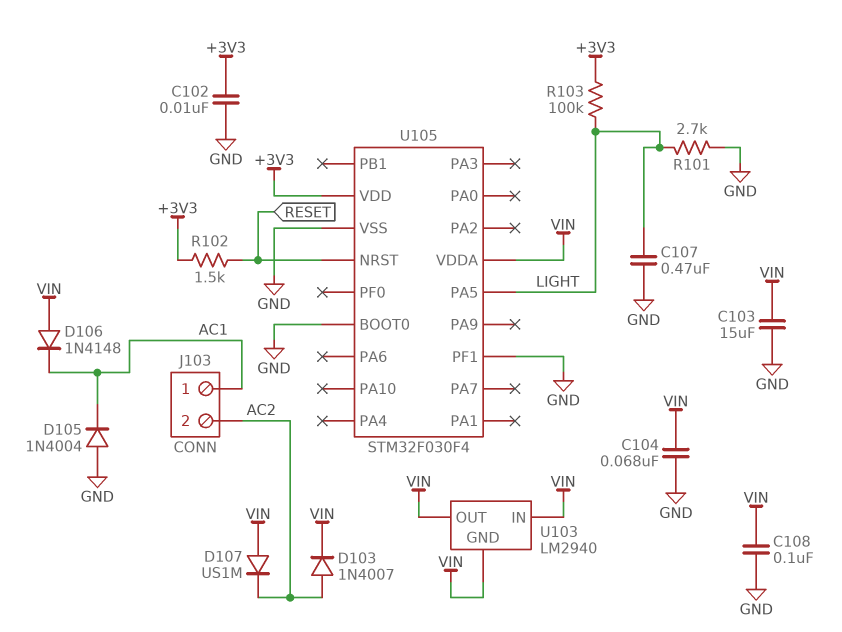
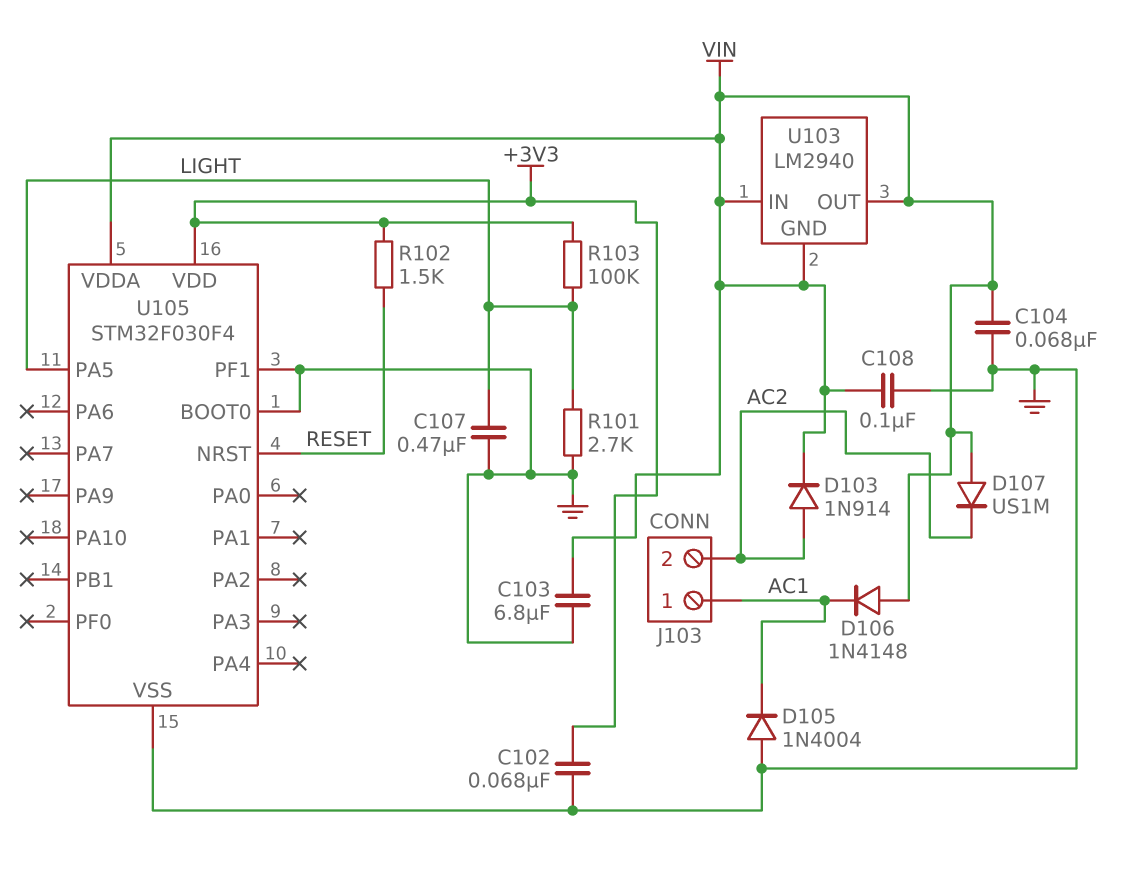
C102: 10nF (+3V3, GND) -> 68nF (+3V3, GND)
C103: 15uF (GND, VIN) -> 6.8uF (GND, VIN)
D103: diode 1N4007 (A AC2, K VIN) -> diode 1N914 (A AC2, K VIN)

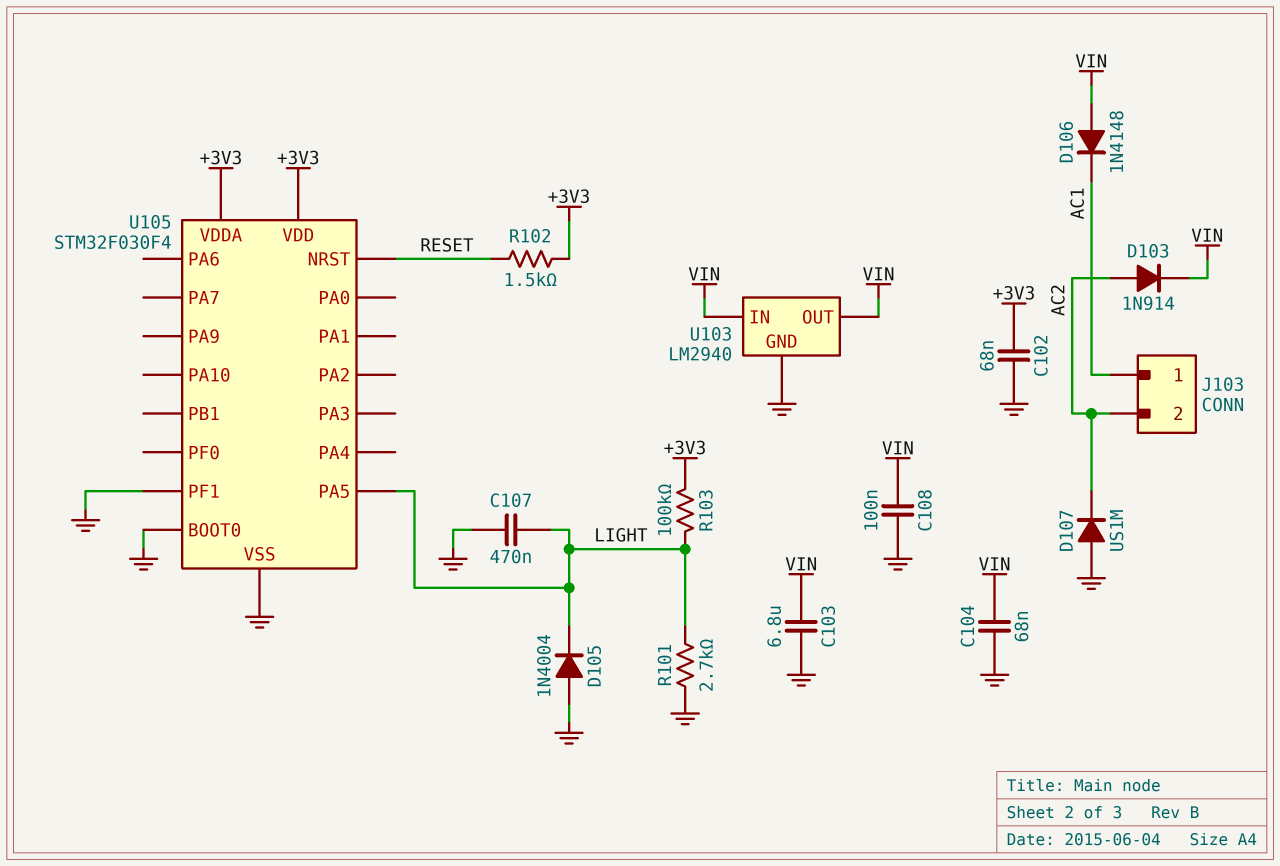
D105: diode 1N4004 (A GND, K AC1) -> diode 1N4004 (A GND, K LIGHT)
D107: diode US1M (A VIN, K AC2) -> diode US1M (A GND, K AC2)
U103 pin GND: VIN -> GND
U105 pin VDDA: VIN -> +3V3

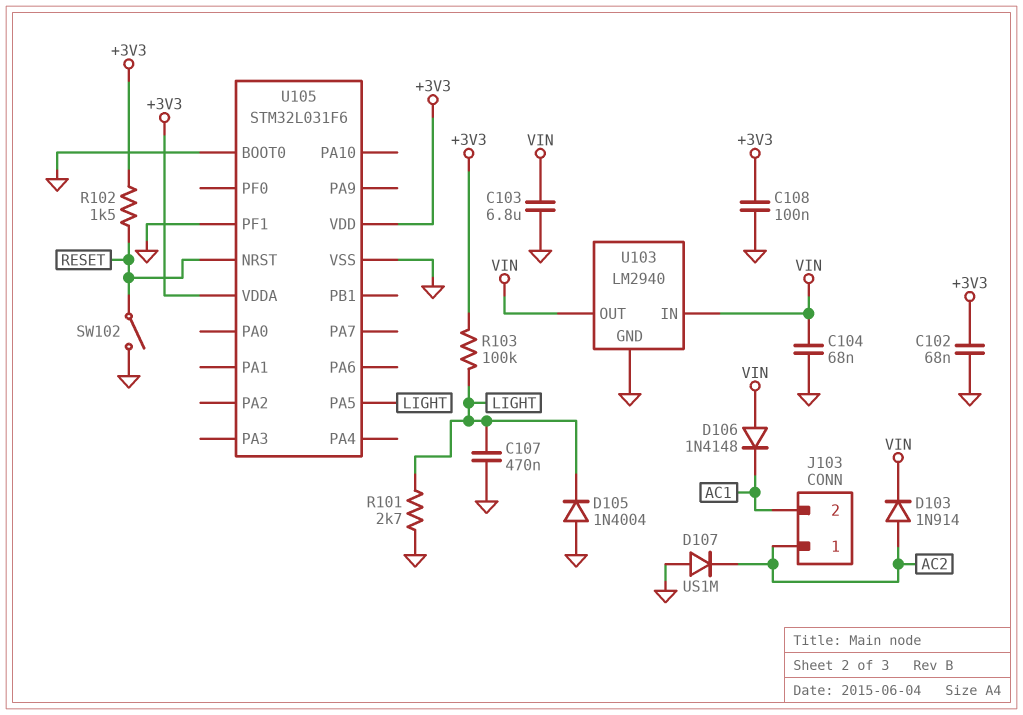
C108: 100nF (GND, VIN) -> 100nF (+3V3, GND)
J103 pin 1: AC1 -> AC2
J103 pin 2: AC2 -> AC1
SW102: none -> switch (GND, RESET)
U105: STM32F030F4 -> STM32L031F6

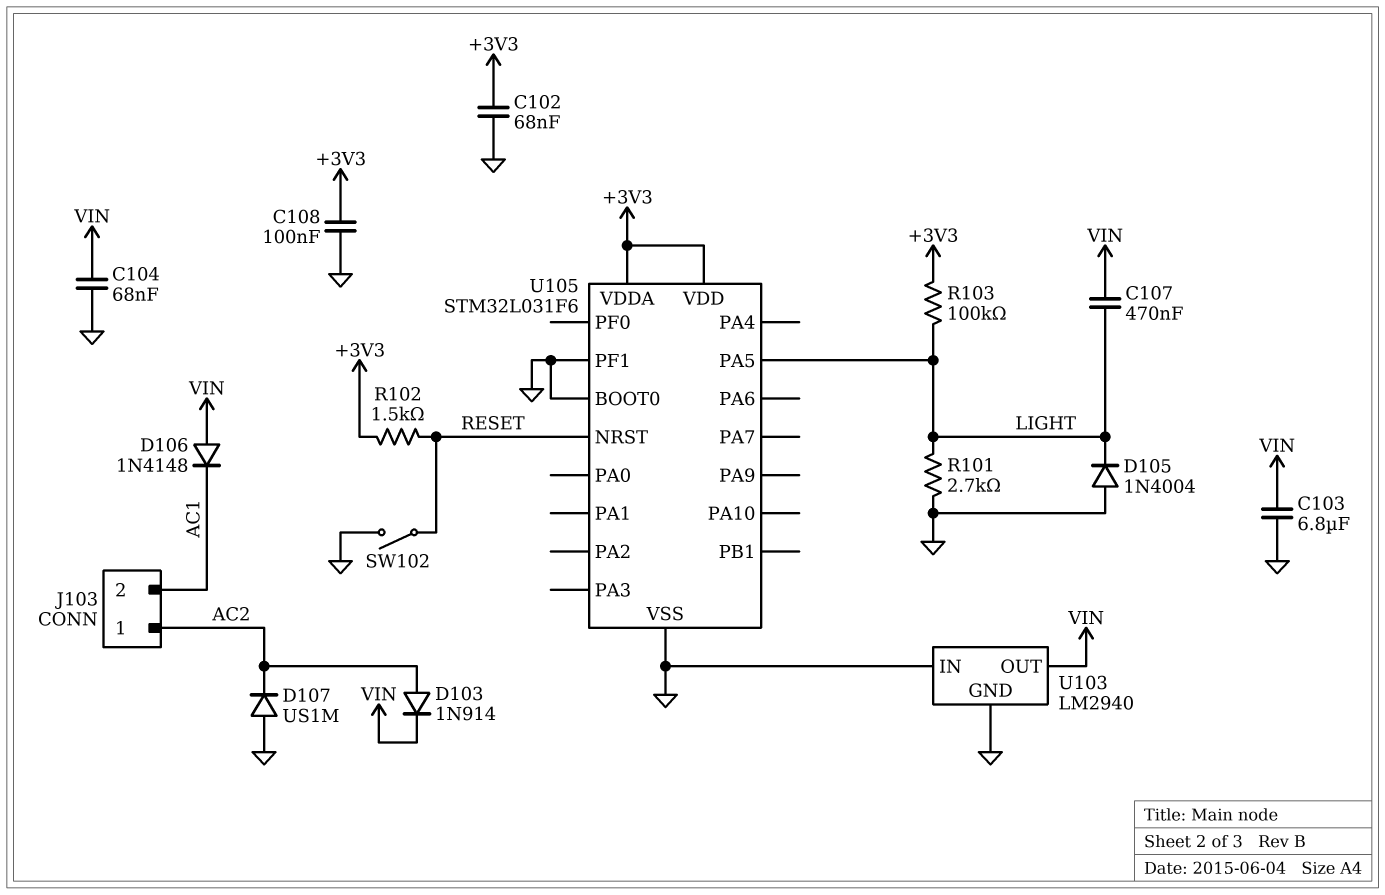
C107: 470nF (GND, LIGHT) -> 470nF (LIGHT, VIN)
U103 pin IN: VIN -> GND

